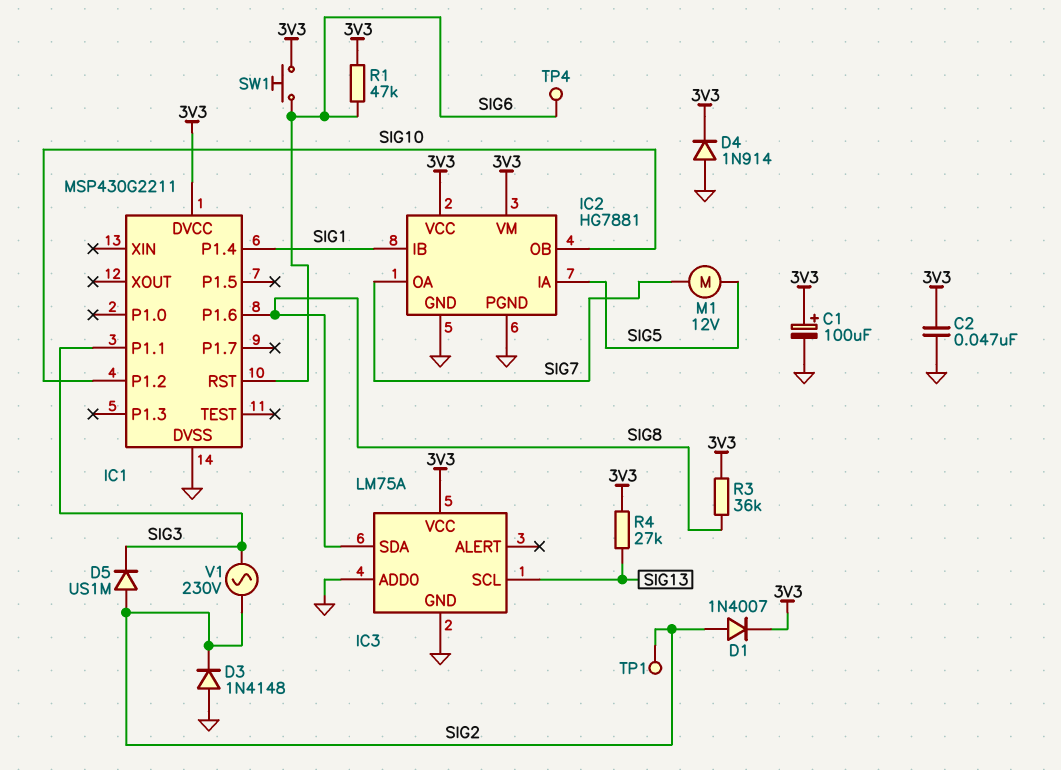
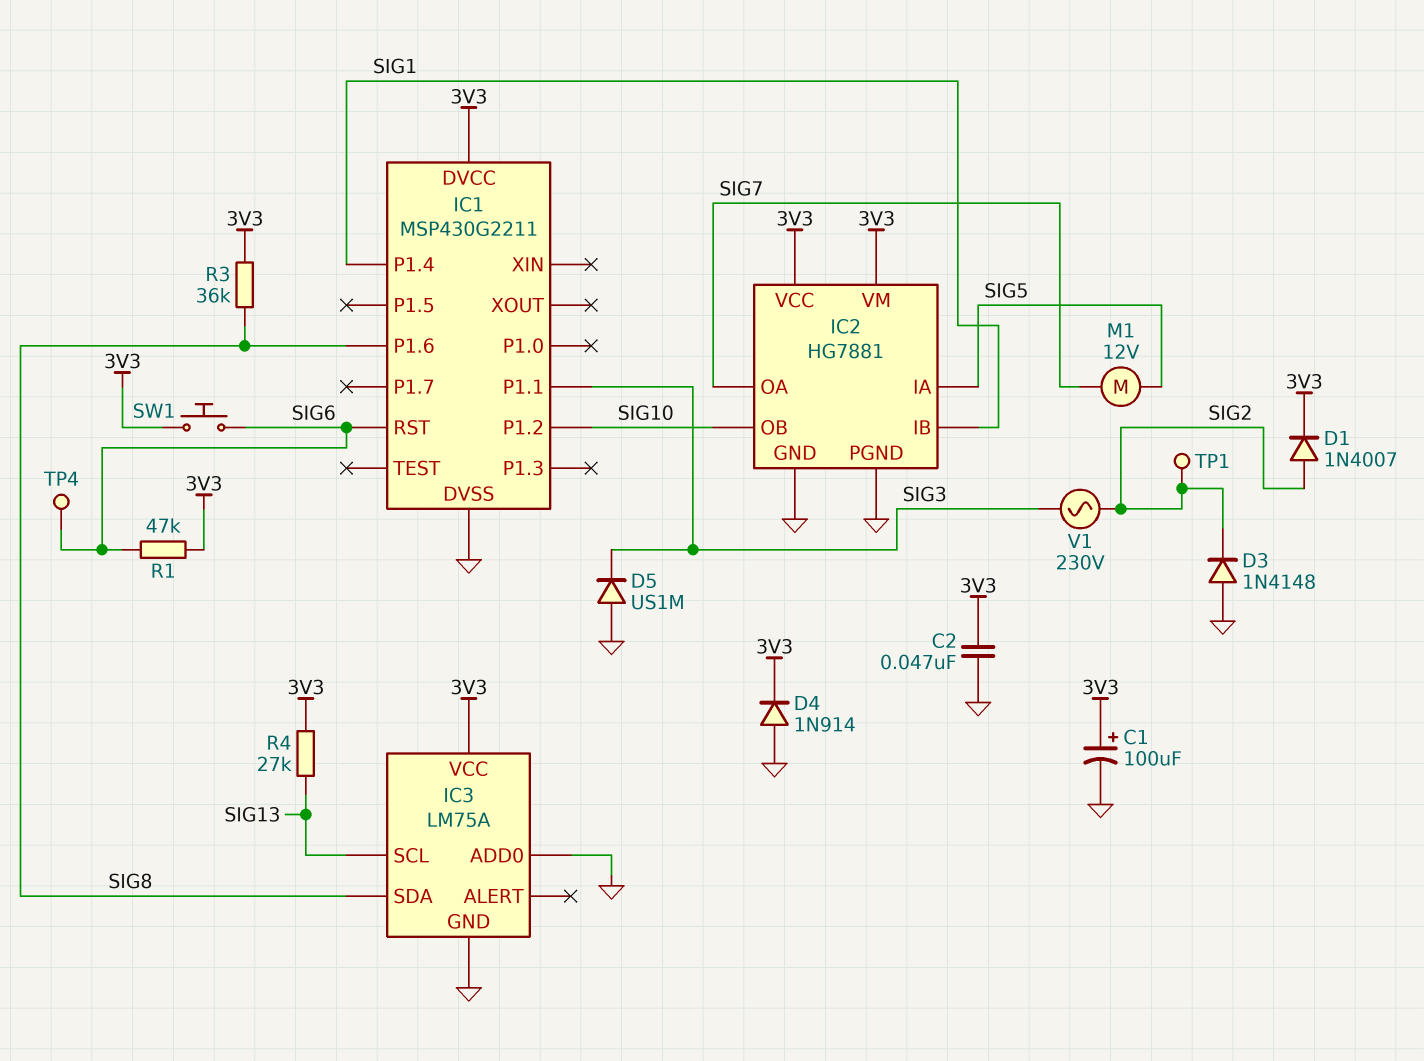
D5: diode US1M (A SIG2, K SIG3) -> diode US1M (A GND, K SIG3)

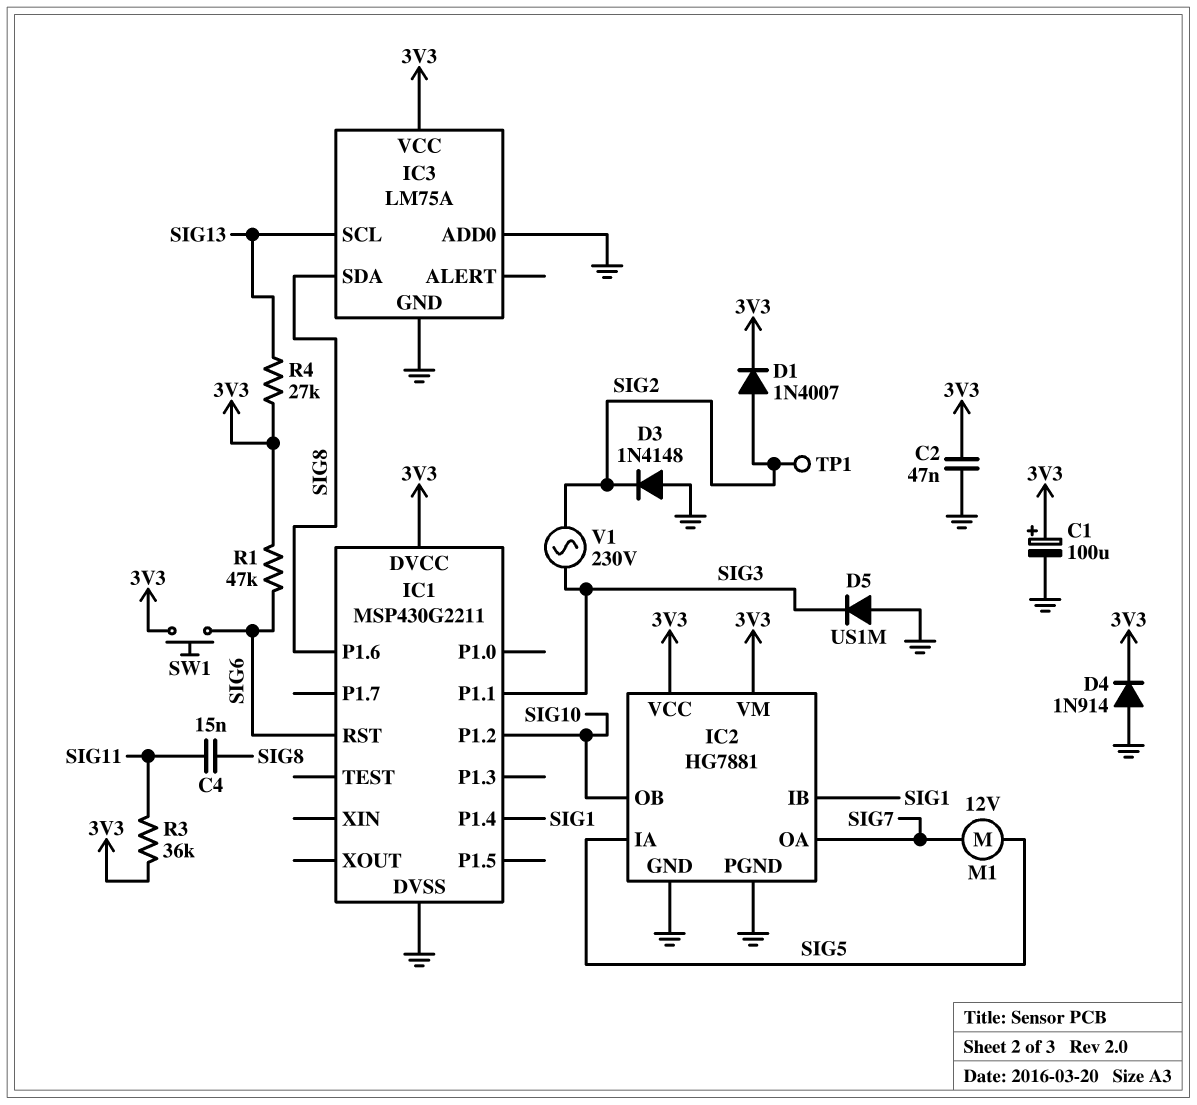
C4: none -> 15nF (SIG8, SIG11)
R3: 36k (3V3, SIG8) -> 36k (3V3, SIG11)
TP4: test point (SIG6) -> none

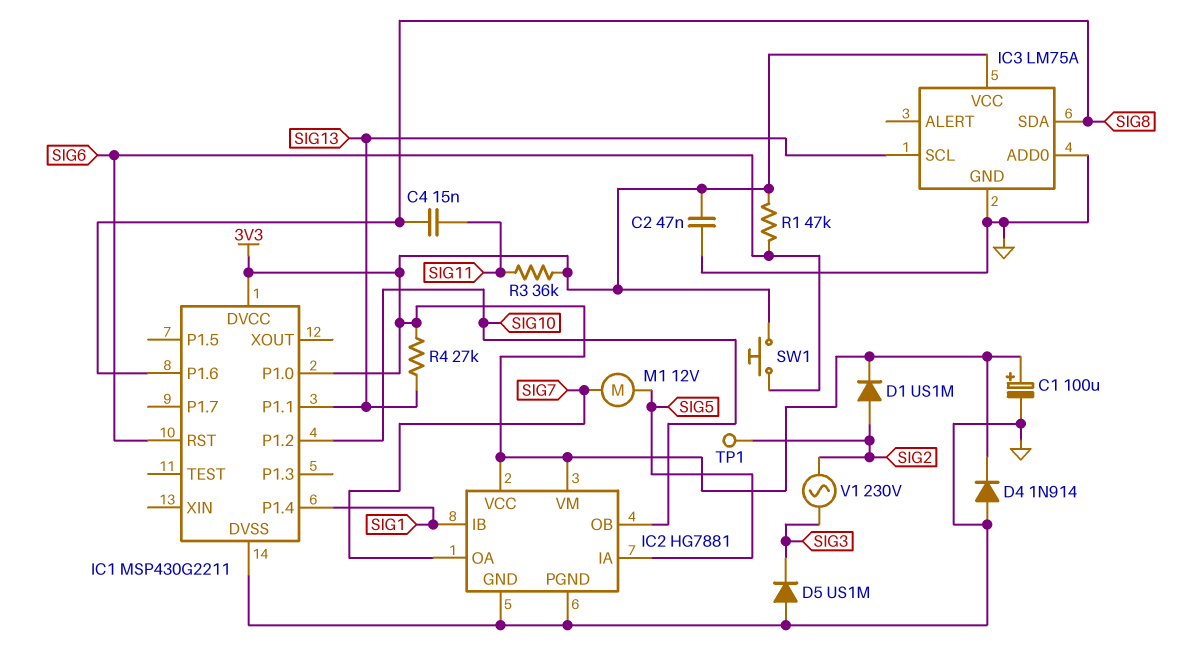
D1: diode 1N4007 (A SIG2, K 3V3) -> diode US1M (A SIG2, K 3V3)
D3: diode 1N4148 (A GND, K SIG2) -> none
IC1 pin P1.0: none -> 3V3
IC1 pin P1.1: SIG3 -> SIG13

